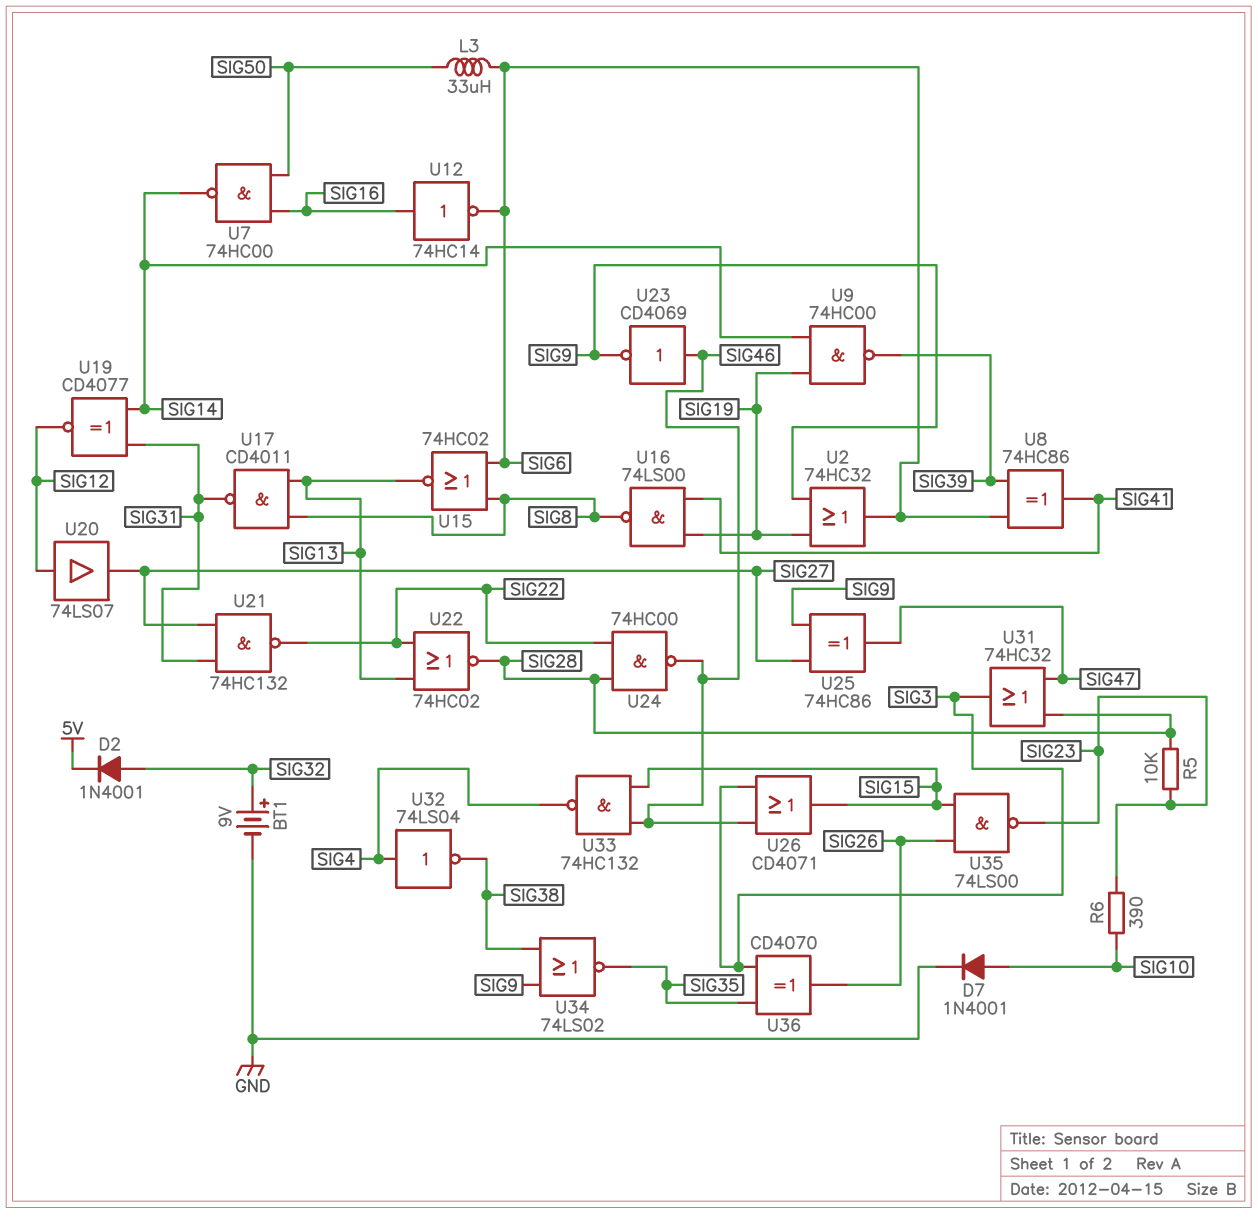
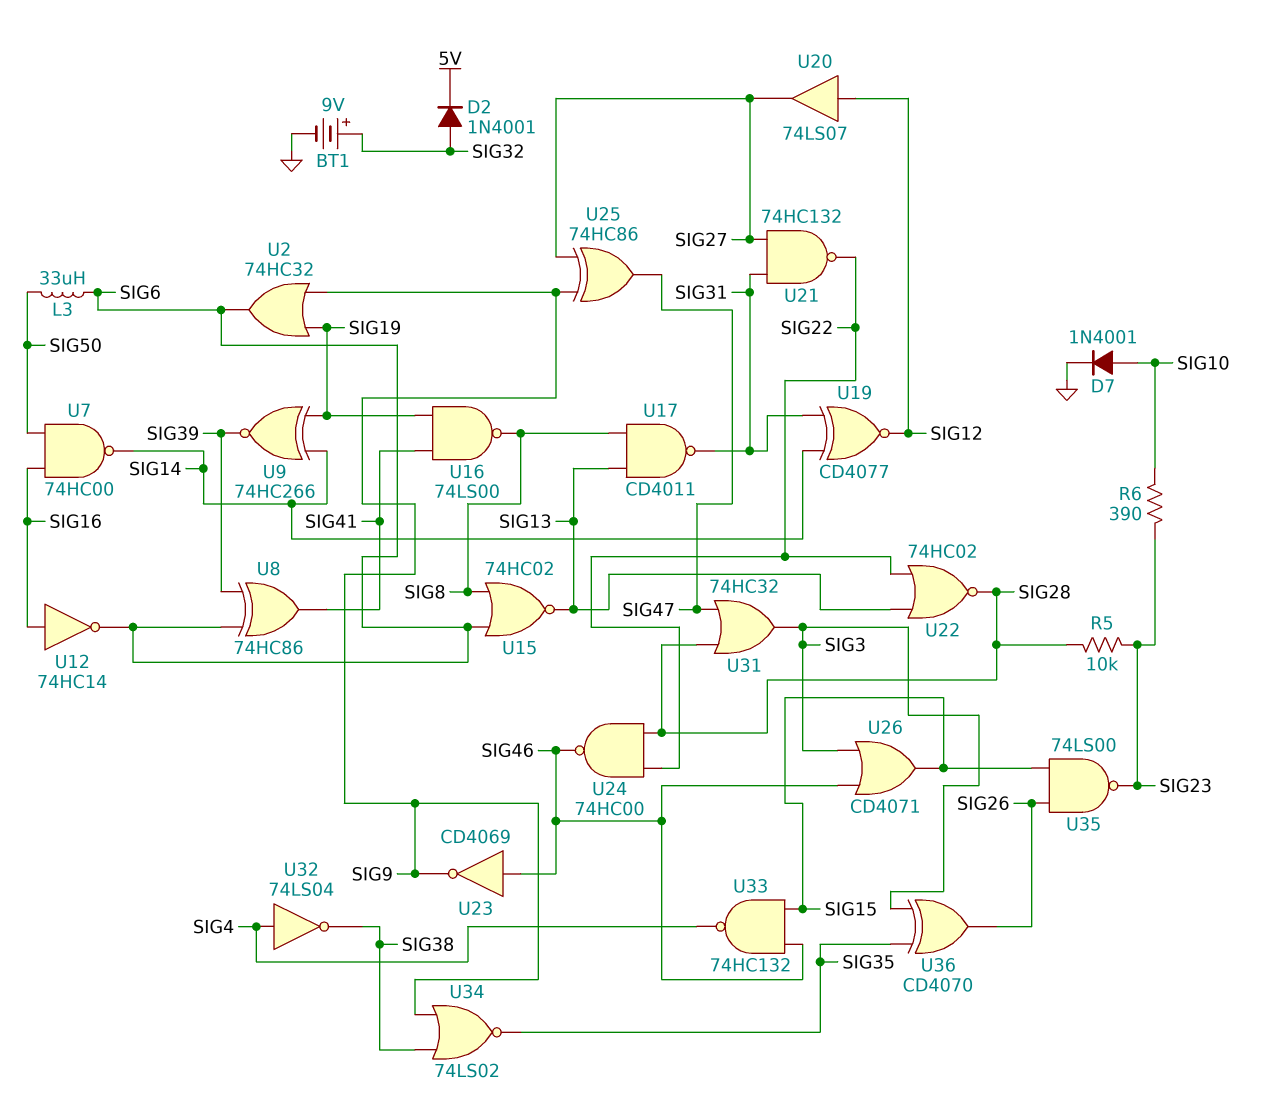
U9: NAND 74HC00 (in SIG14, in SIG19, out SIG39) -> XNOR 74HC266 (in SIG14, in SIG19, out SIG39)

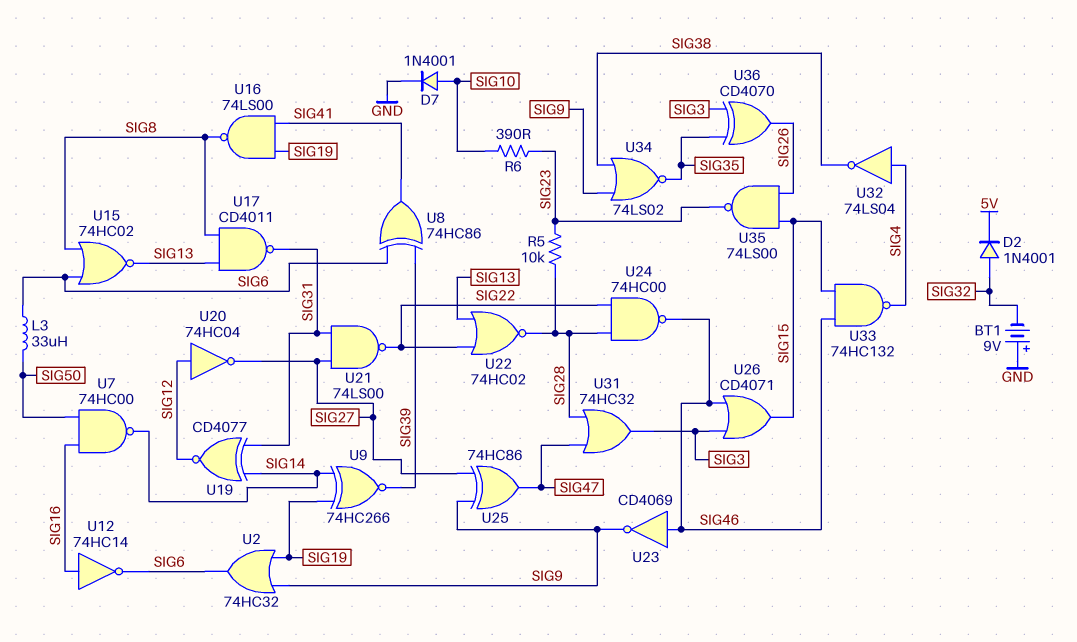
BT1: 9V (plus SIG32, minus GND) -> 9V (plus GND, minus SIG32)
U20: buffer 74LS07 (in SIG12, out SIG27) -> NOT 74HC04 (in SIG12, out SIG27)
U21: NAND 74HC132 (in SIG27, in SIG31, out SIG22) -> NAND 74LS00 (in SIG27, in SIG31, out SIG22)

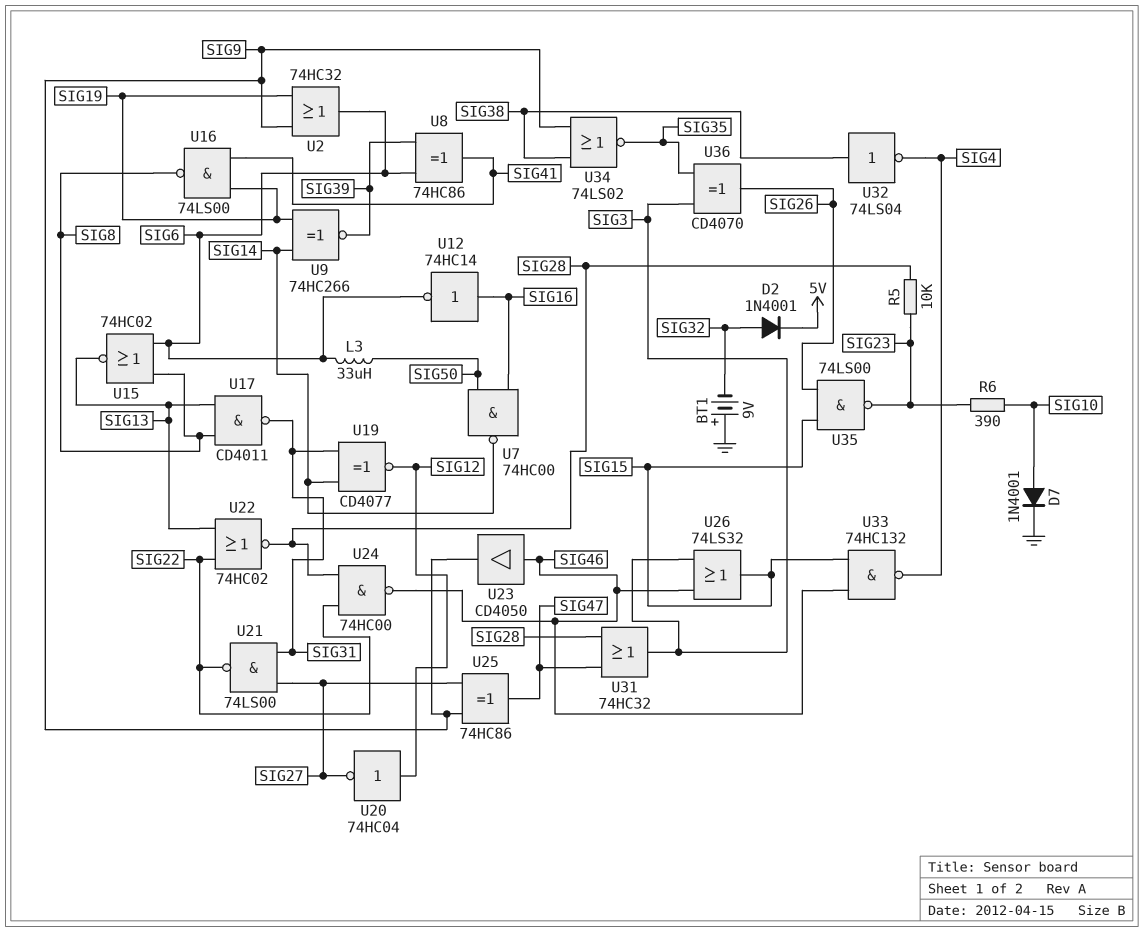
U23: NOT CD4069 (in SIG46, out SIG9) -> buffer CD4050 (in SIG46, out SIG9)
U26: OR CD4071 (in SIG3, in SIG46, out SIG15) -> OR 74LS32 (in SIG3, in SIG46, out SIG15)
U32: NOT 74LS04 (in SIG4, out SIG38) -> NOT 74LS04 (in SIG38, out SIG4)

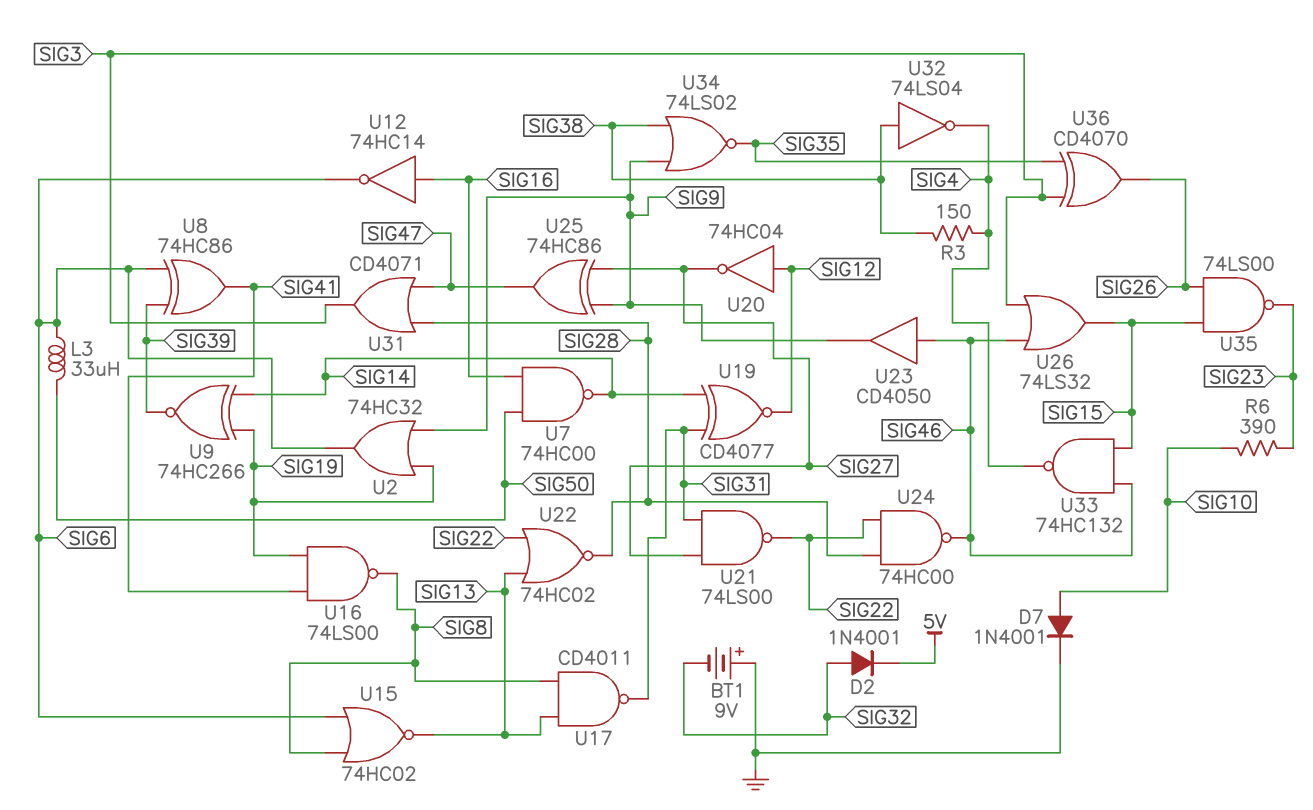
R3: none -> 150 (SIG4, SIG38)
R5: 10k (SIG23, SIG28) -> none
U31: OR 74HC32 (in SIG28, in SIG47, out SIG3) -> OR CD4071 (in SIG28, in SIG47, out SIG3)

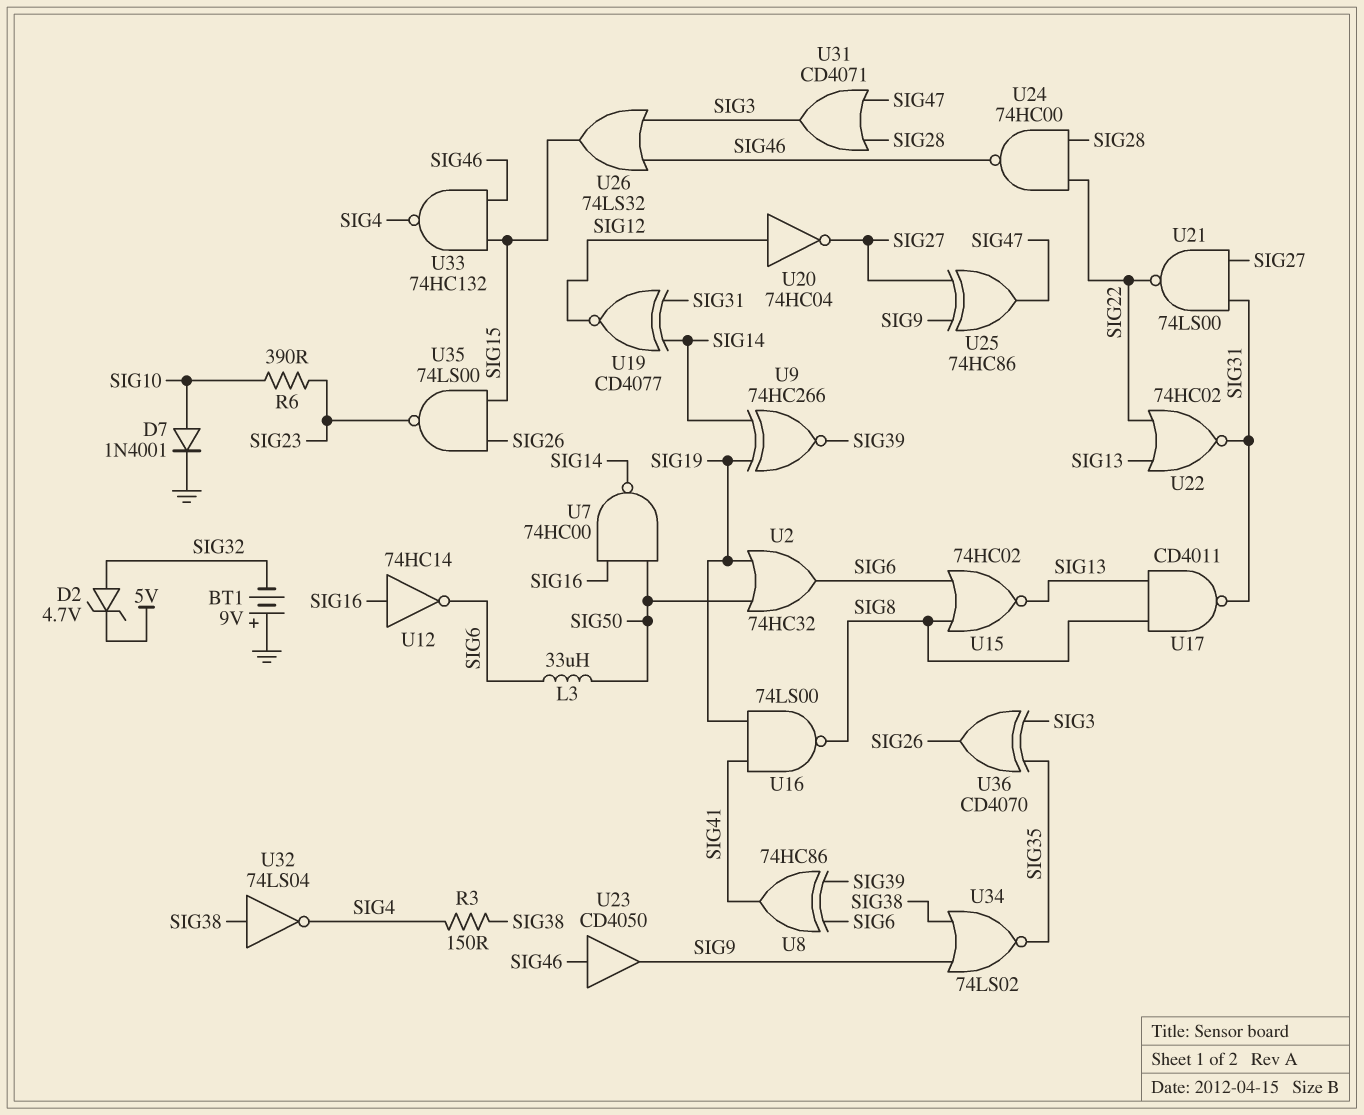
D2: diode 1N4001 (A SIG32, K 5V) -> zener 4.7V (A SIG32, K 5V)
U2: OR 74HC32 (in SIG9, in SIG19, out SIG6) -> OR 74HC32 (in SIG19, in SIG50, out SIG6)
U22: NOR 74HC02 (in SIG13, in SIG22, out SIG28) -> NOR 74HC02 (in SIG13, in SIG22, out SIG31)

